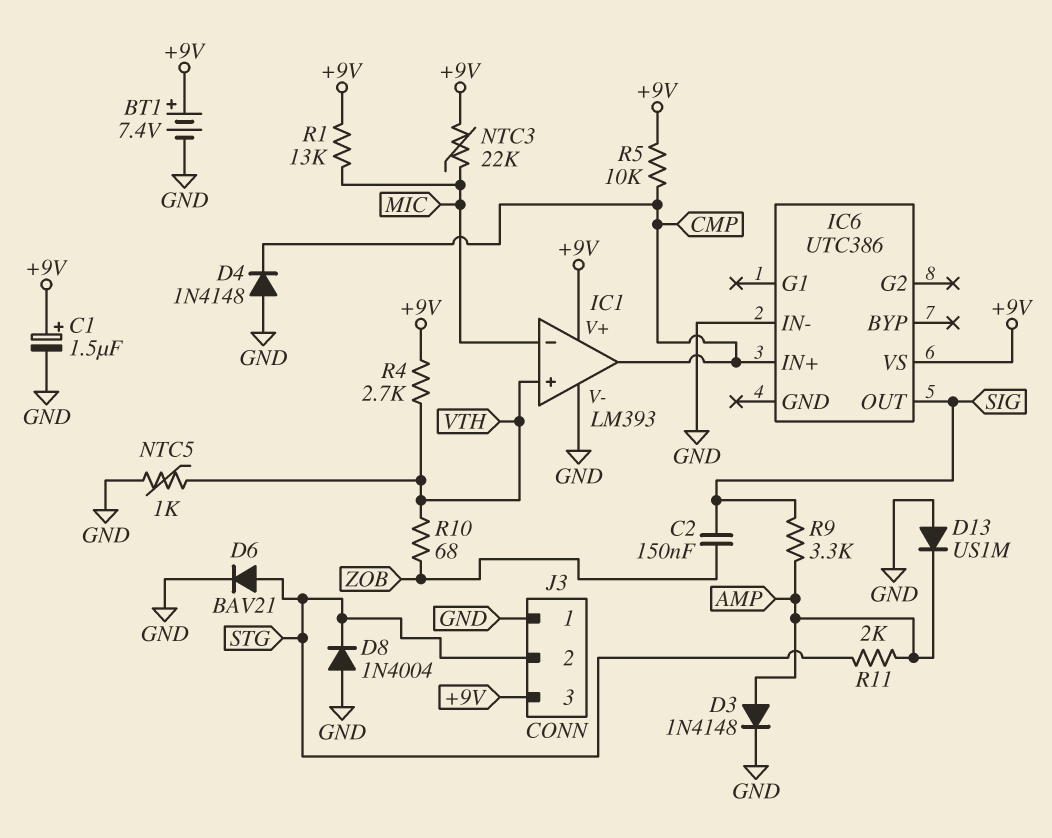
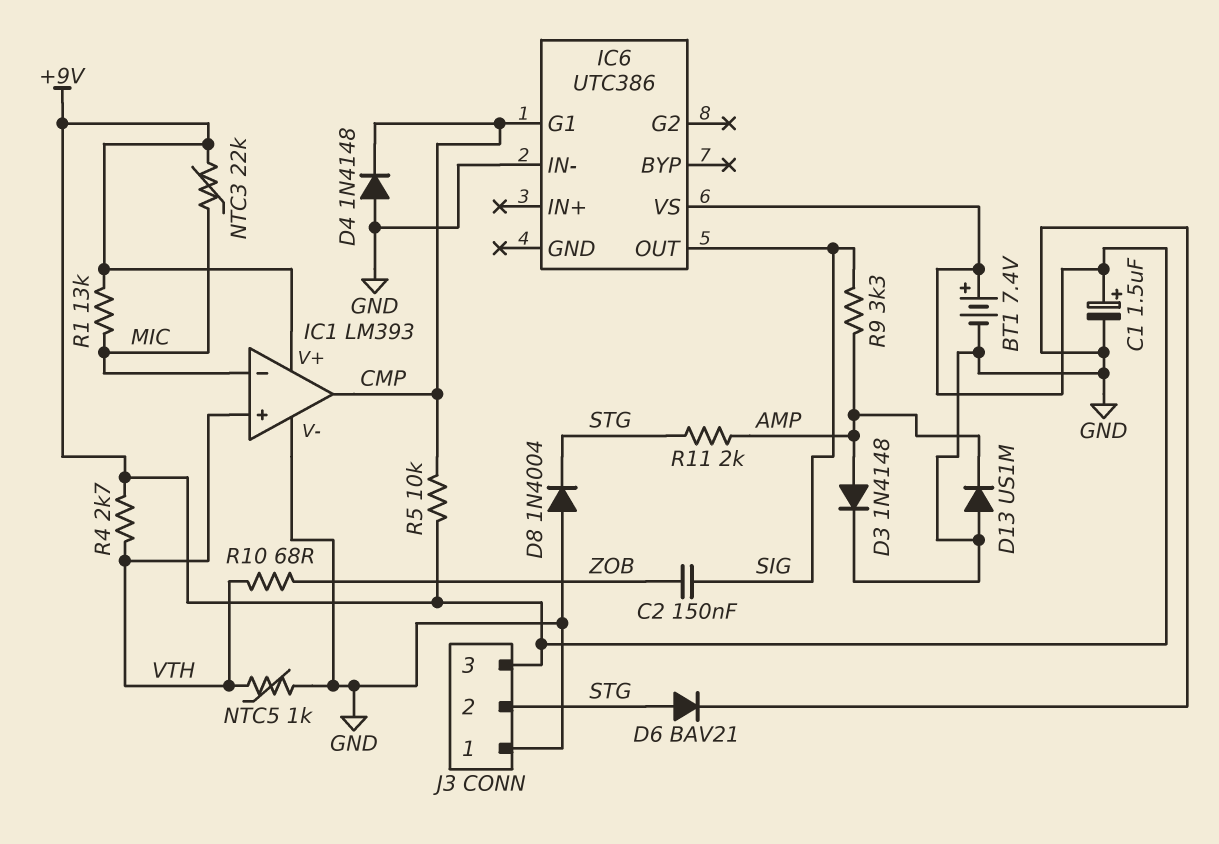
IC6 pin G1: none -> CMP
IC6 pin IN+: CMP -> none

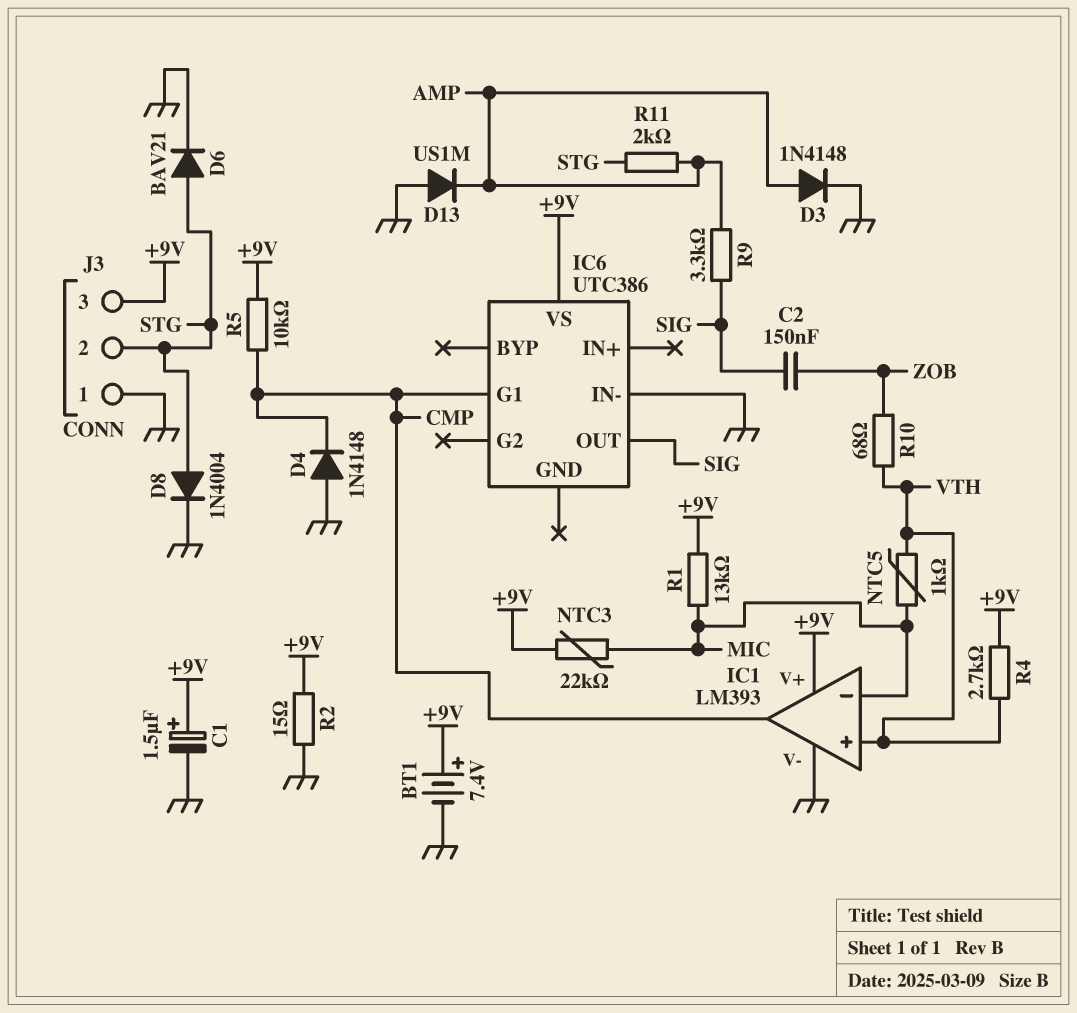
D8: diode 1N4004 (A GND, K STG) -> diode 1N4004 (A STG, K GND)
NTC5: 1k (GND, VTH) -> 1k (MIC, VTH)
R2: none -> 15 (+9V, GND)

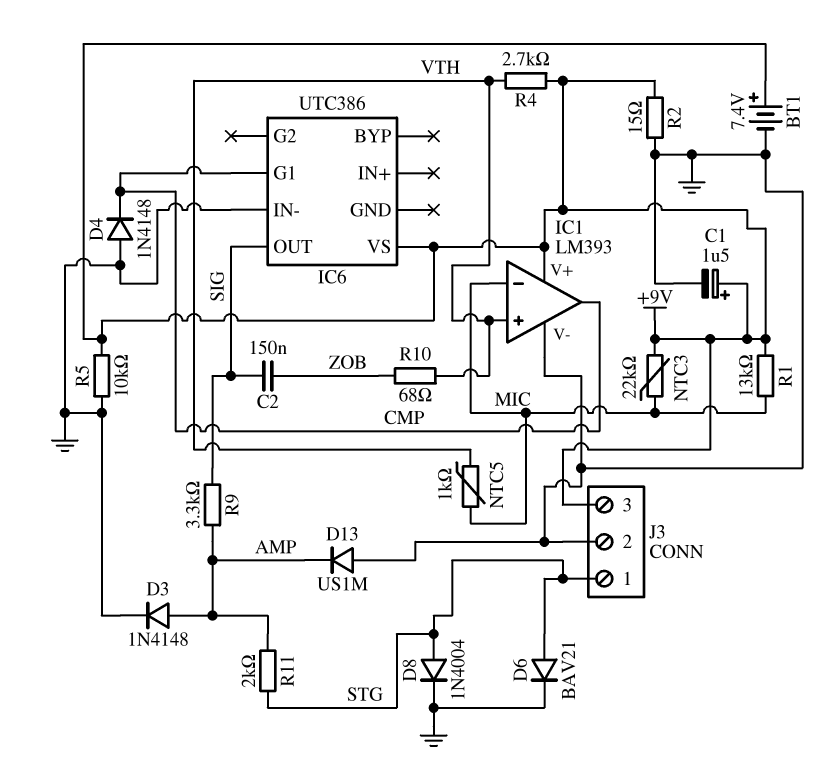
J3 pin 1: GND -> STG
J3 pin 2: STG -> GND
R5: 10k (+9V, CMP) -> 10k (+9V, GND)

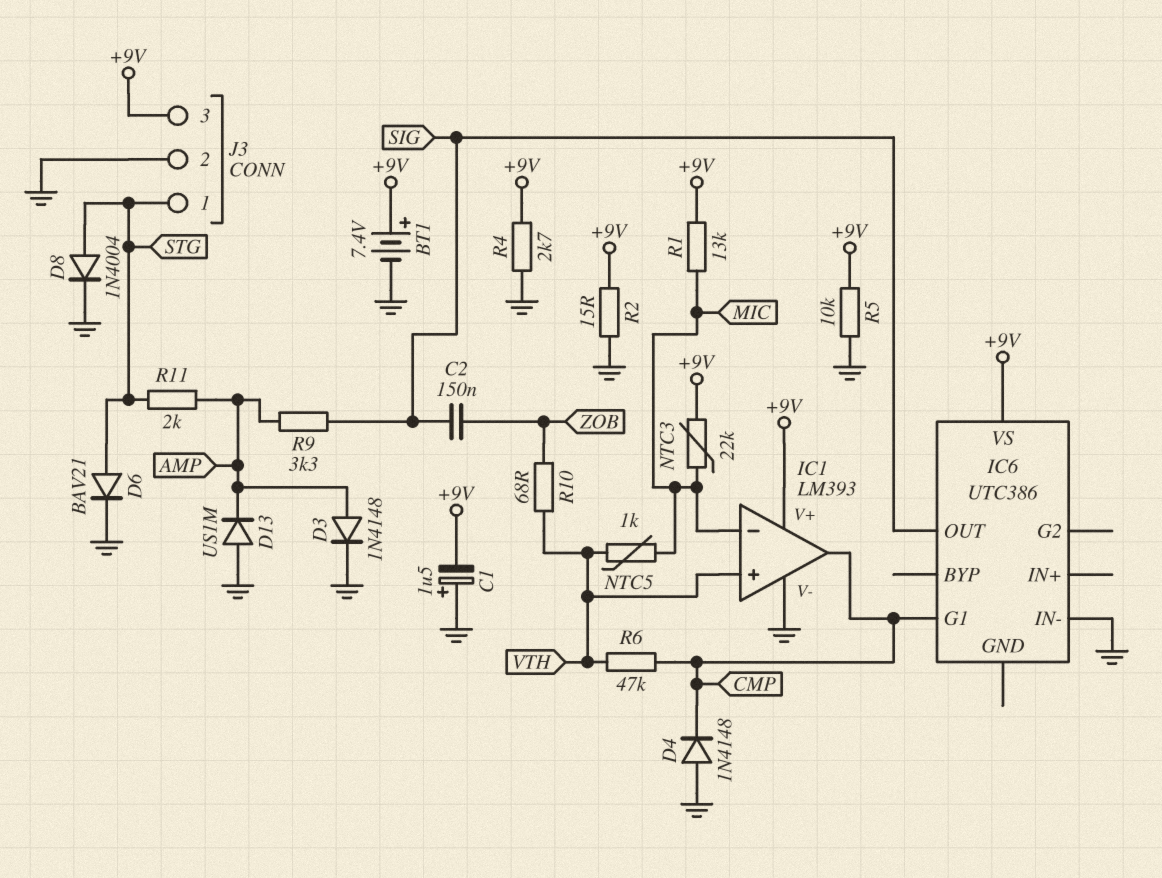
C1: 1.5uF (plus +9V, minus GND) -> 1.5uF (plus GND, minus +9V)
R4: 2.7k (+9V, VTH) -> 2.7k (+9V, GND)
R6: none -> 47k (CMP, VTH)

